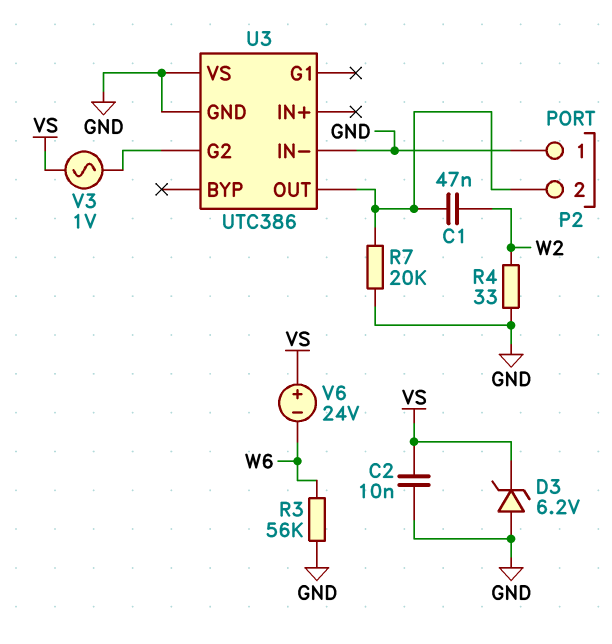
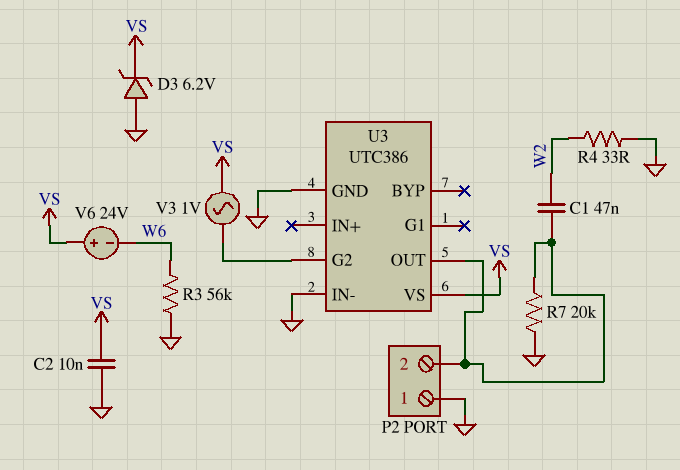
U3 pin VS: GND -> VS

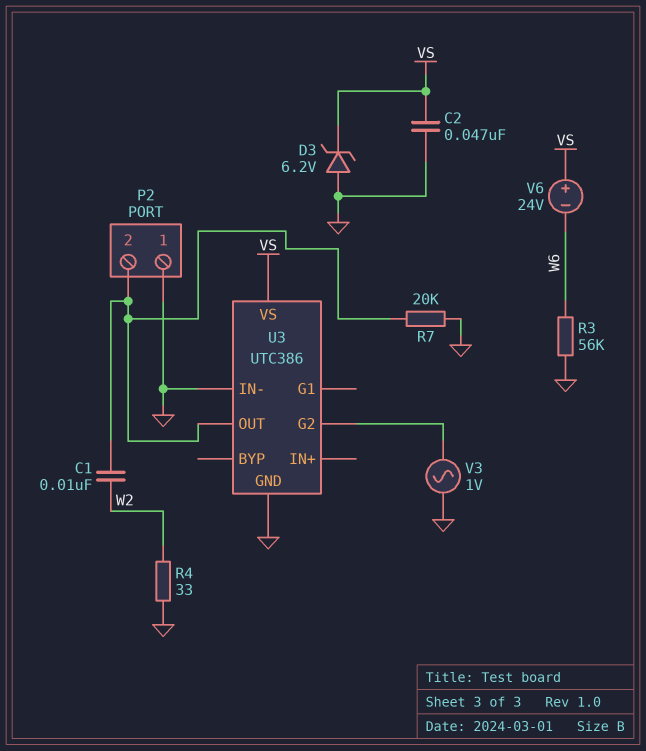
C1: 47nF (P2/2, W2) -> 10nF (P2/2, W2)
C2: 10nF (GND, VS) -> 47nF (GND, VS)
V3: AC 1V (U3/G2, VS) -> AC 1V (GND, U3/G2)

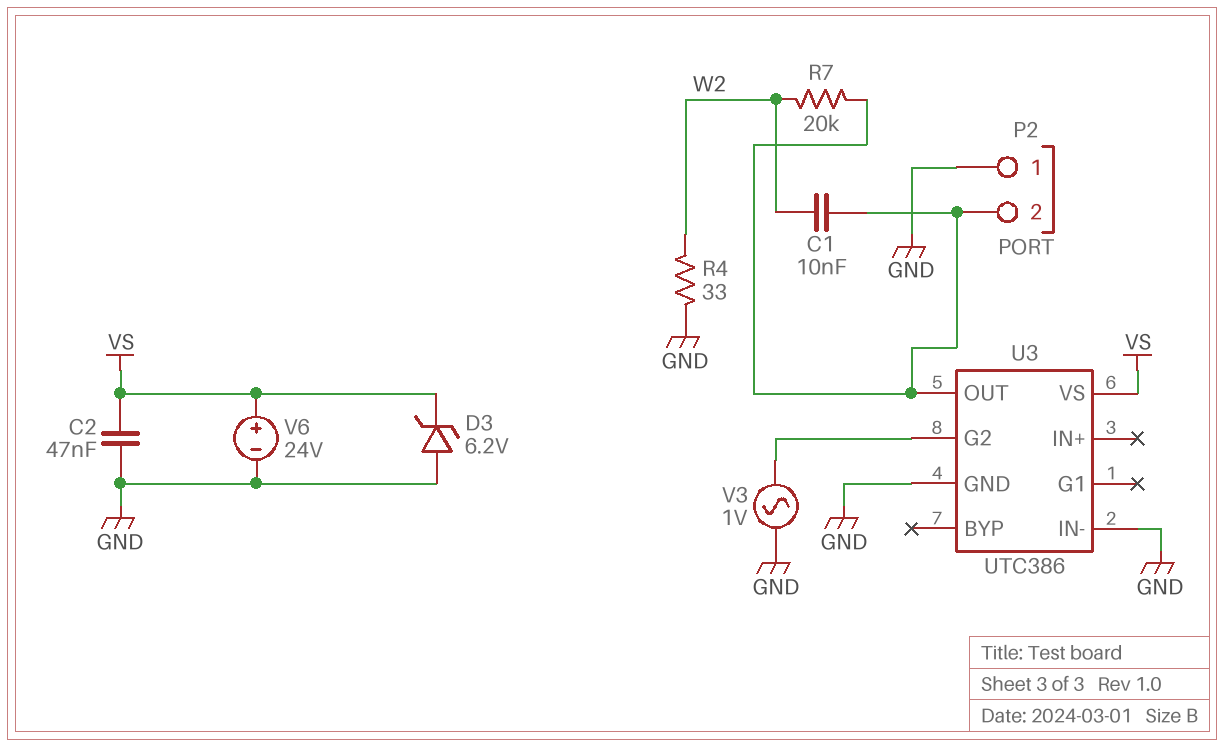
R3: 56k (GND, W6) -> none
R7: 20k (GND, P2/2) -> 20k (P2/2, W2)
V6: 24V (plus VS, minus W6) -> 24V (plus VS, minus GND)

